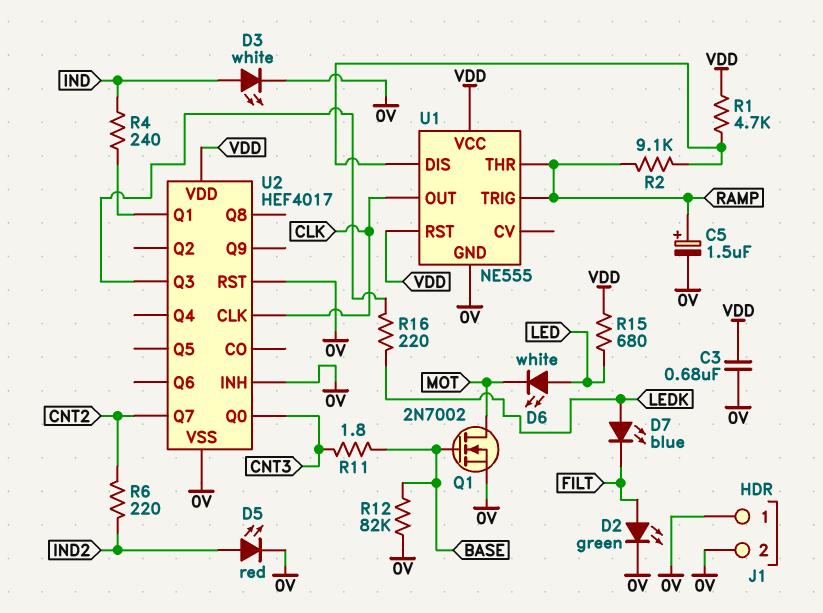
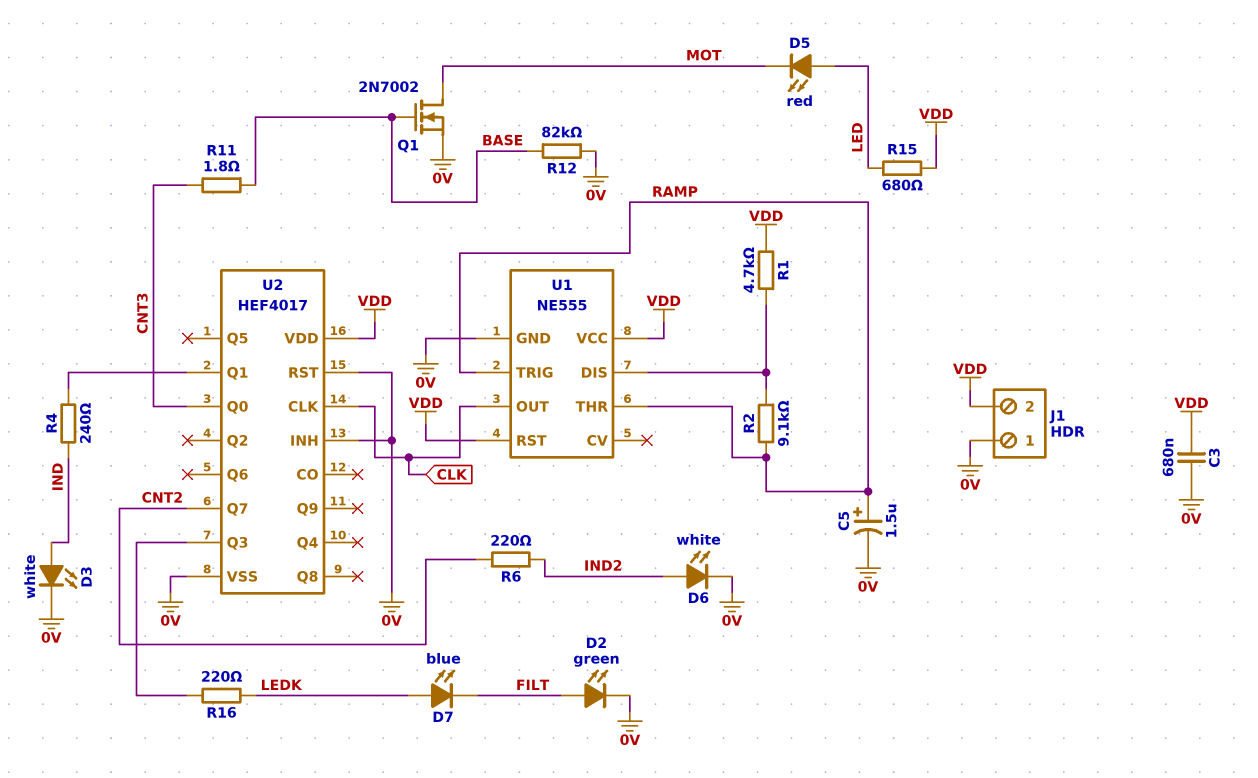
D5: LED red (A IND2, K 0V) -> LED red (A LED, K MOT)
D6: LED white (A LED, K MOT) -> LED white (A IND2, K 0V)
J1 pin 2: 0V -> VDD

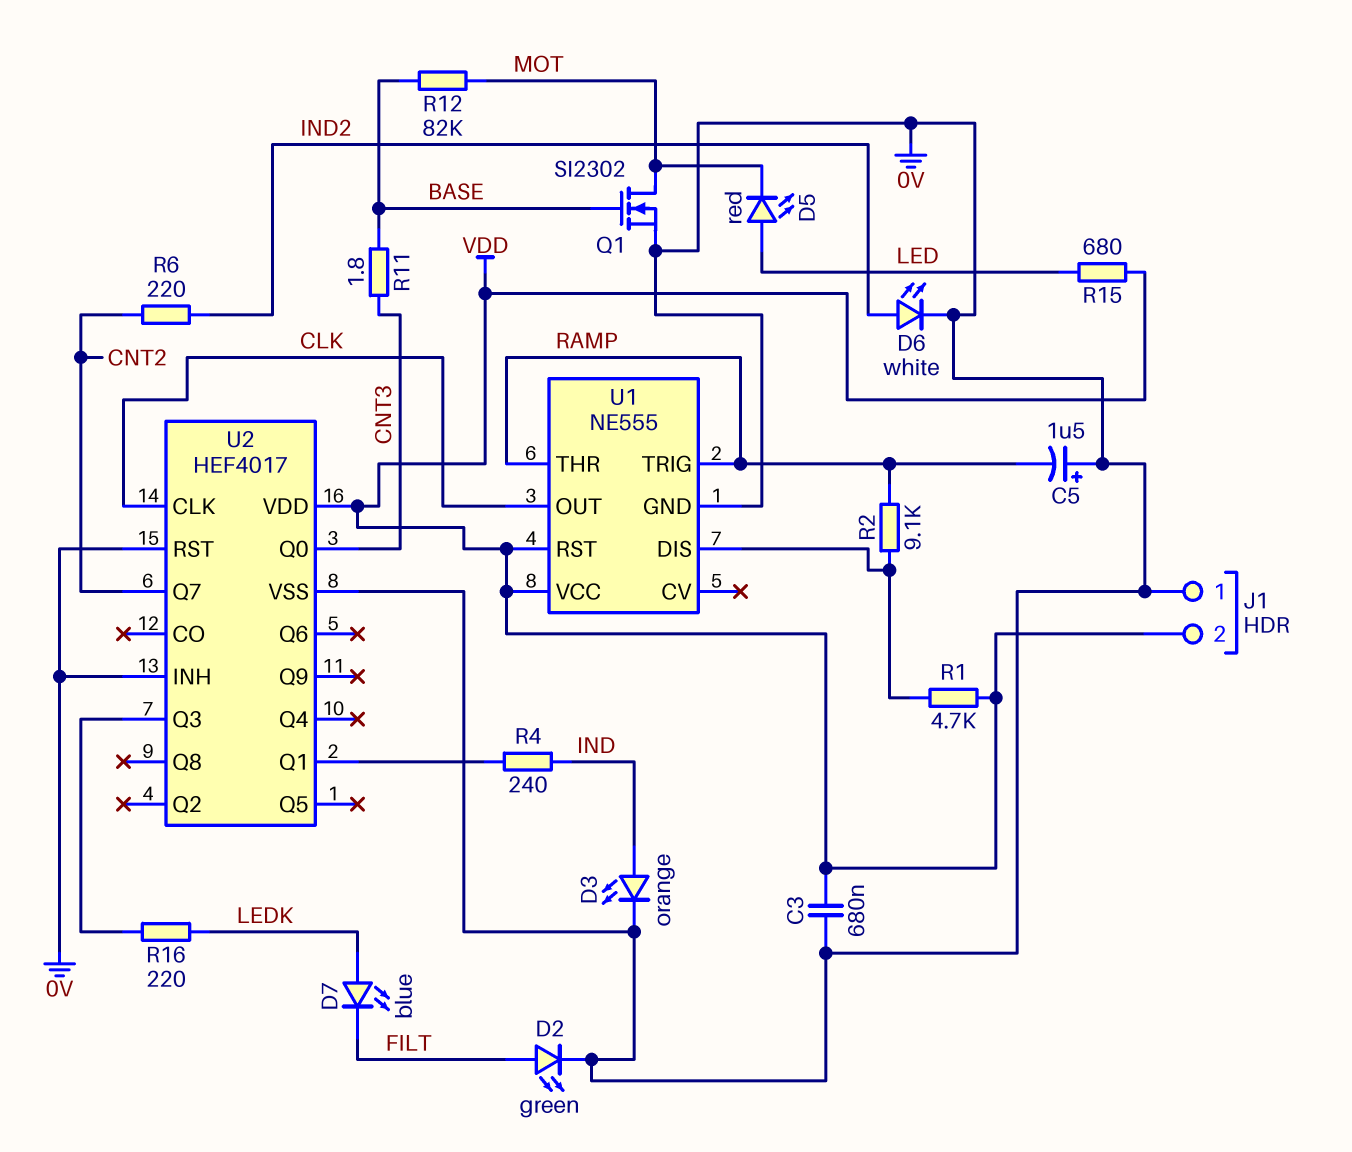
C5: 1.5uF (plus RAMP, minus 0V) -> 1.5uF (plus 0V, minus RAMP)
D3: LED white (A IND, K 0V) -> LED orange (A IND, K 0V)
Q1: NMOS 2N7002 (G BASE, D MOT, S 0V) -> NMOS SI2302 (G BASE, D MOT, S 0V)
R12: 82k (0V, BASE) -> 82k (BASE, MOT)

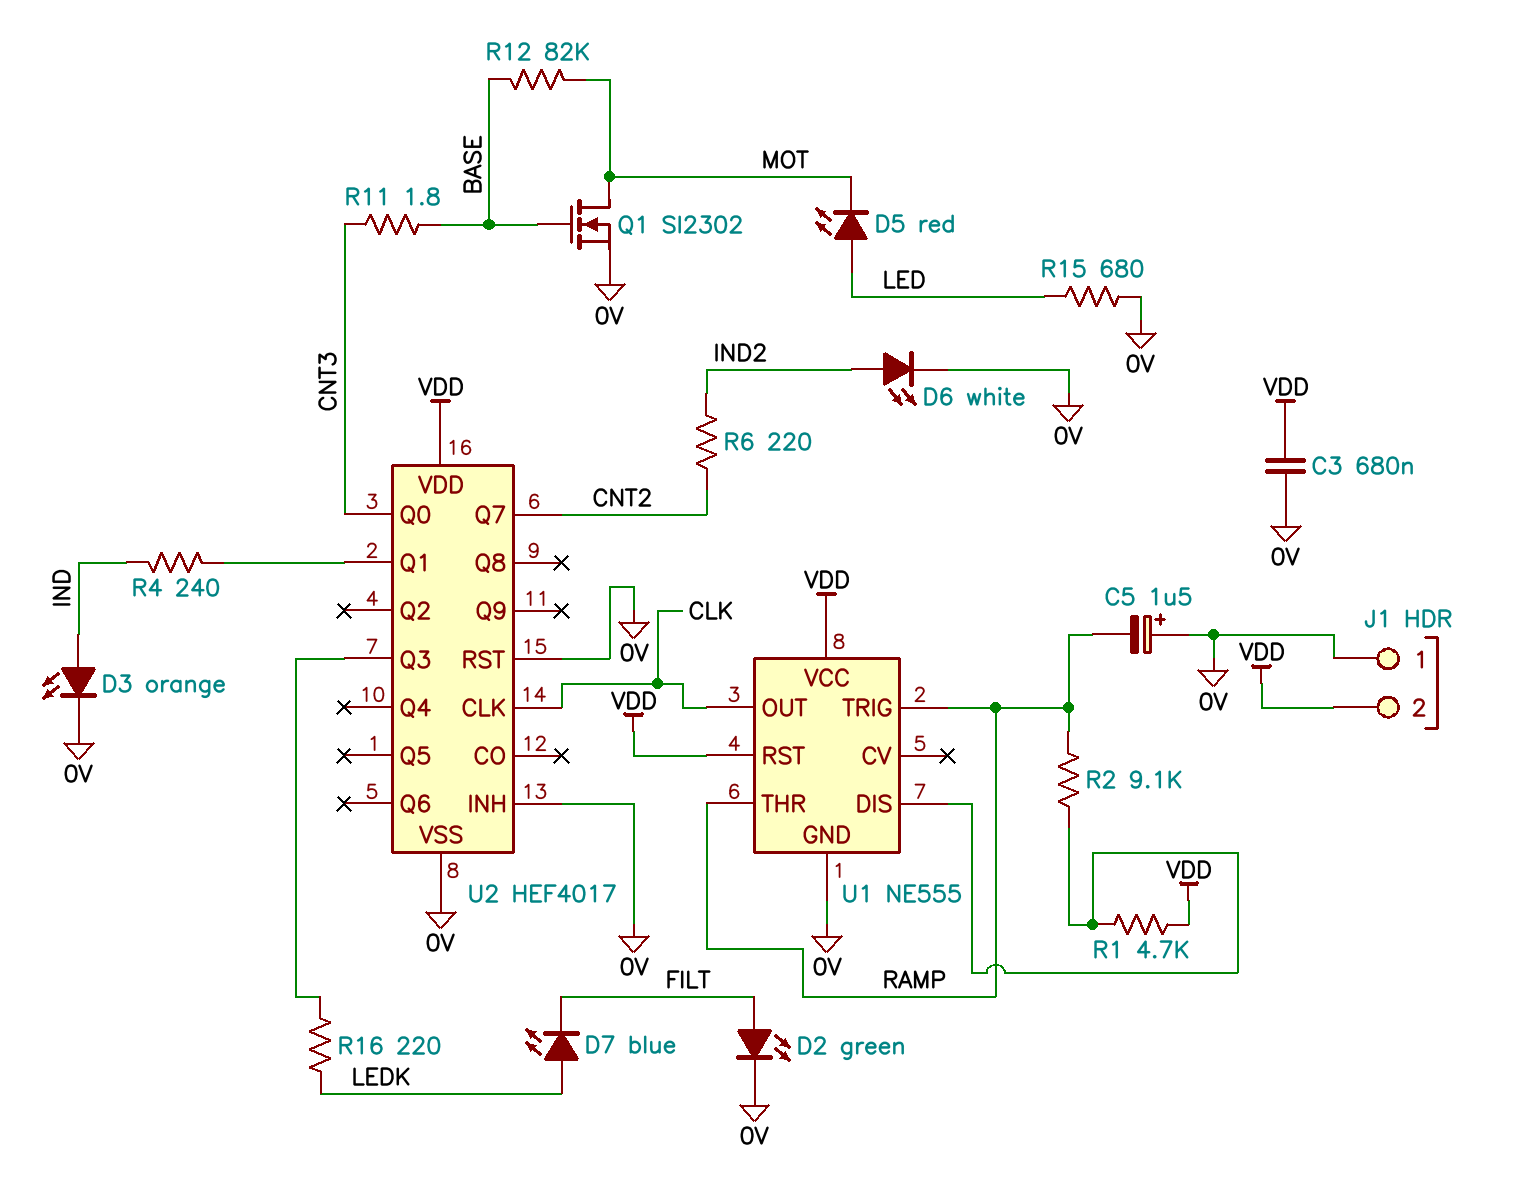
R15: 680 (LED, VDD) -> 680 (0V, LED)

